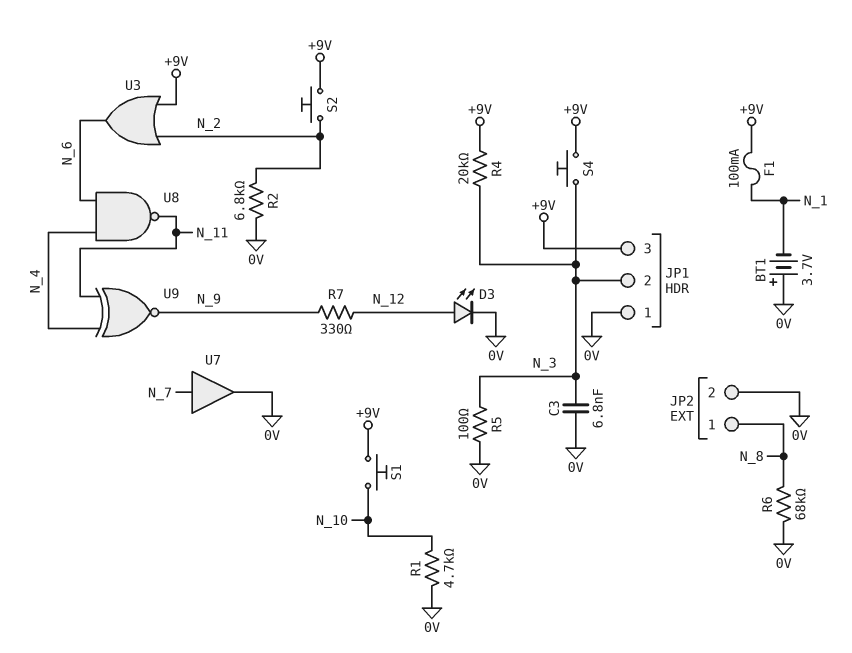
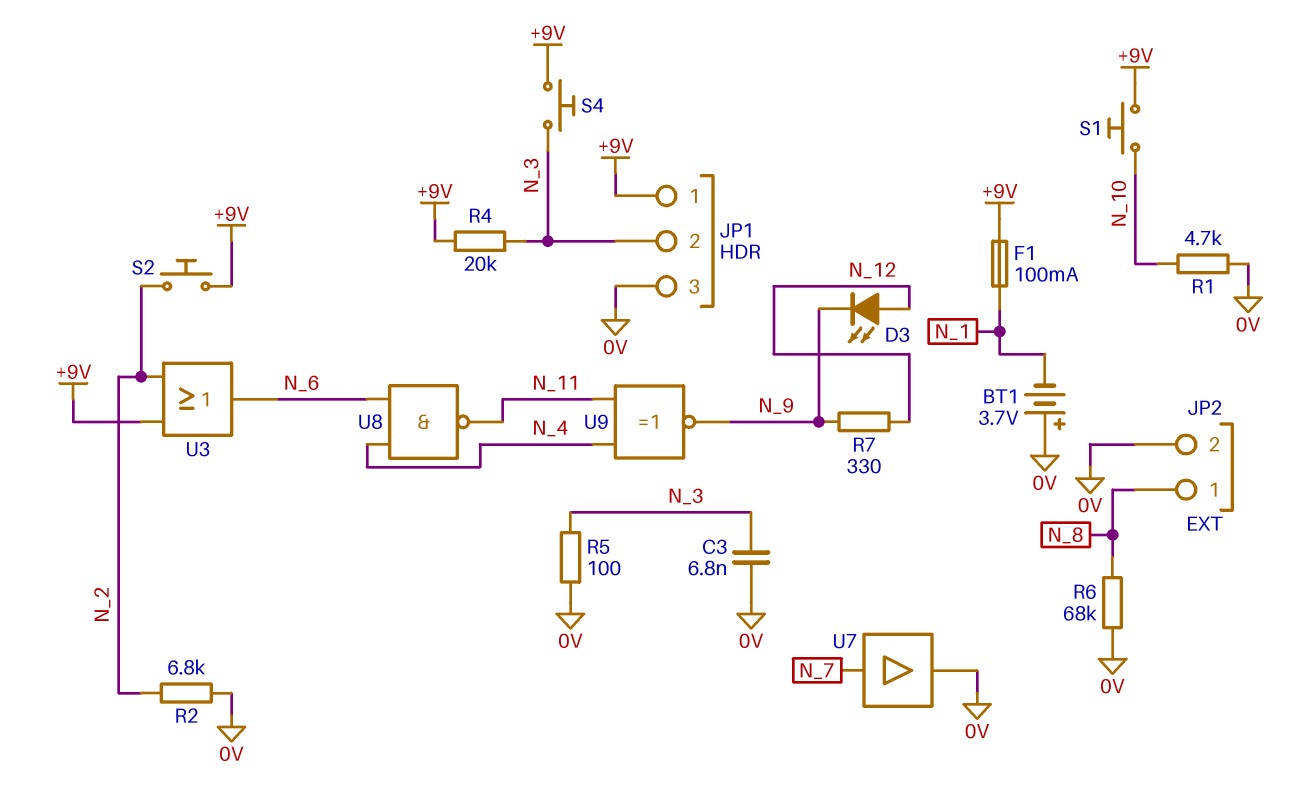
D3: LED (A N_12, K 0V) -> LED (A N_12, K N_9)
JP1 pin 1: 0V -> +9V
JP1 pin 3: +9V -> 0V

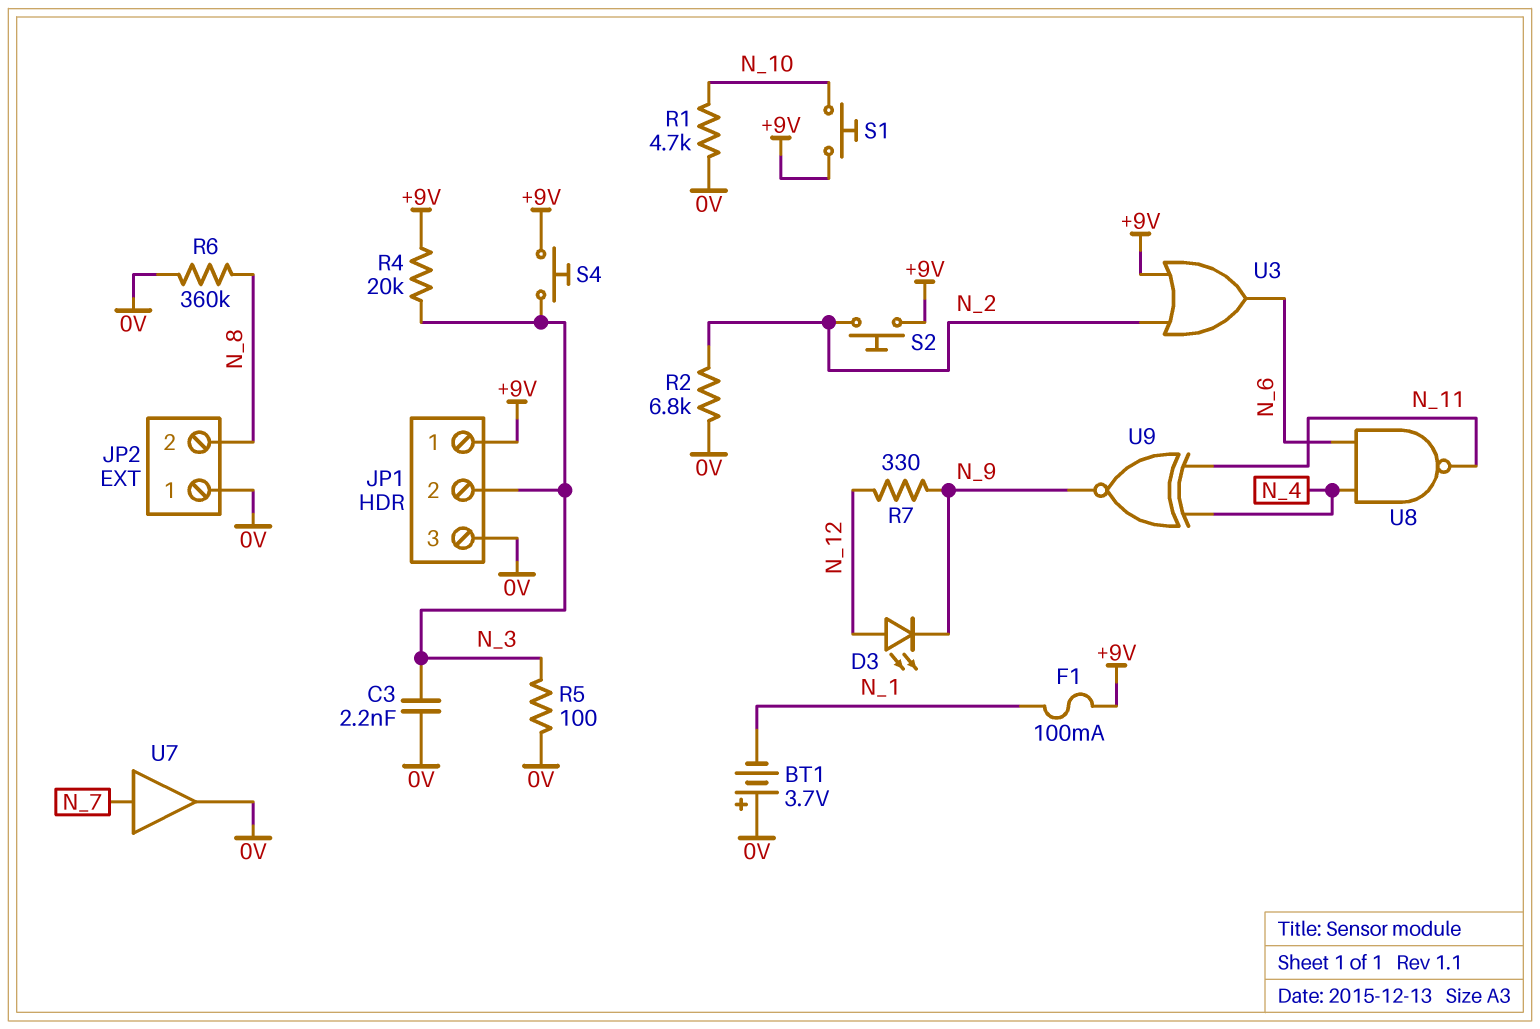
C3: 6.8nF (0V, N_3) -> 2.2nF (0V, N_3)
JP2 pin 1: N_8 -> 0V
JP2 pin 2: 0V -> N_8
R6: 68k (0V, N_8) -> 360k (0V, N_8)

